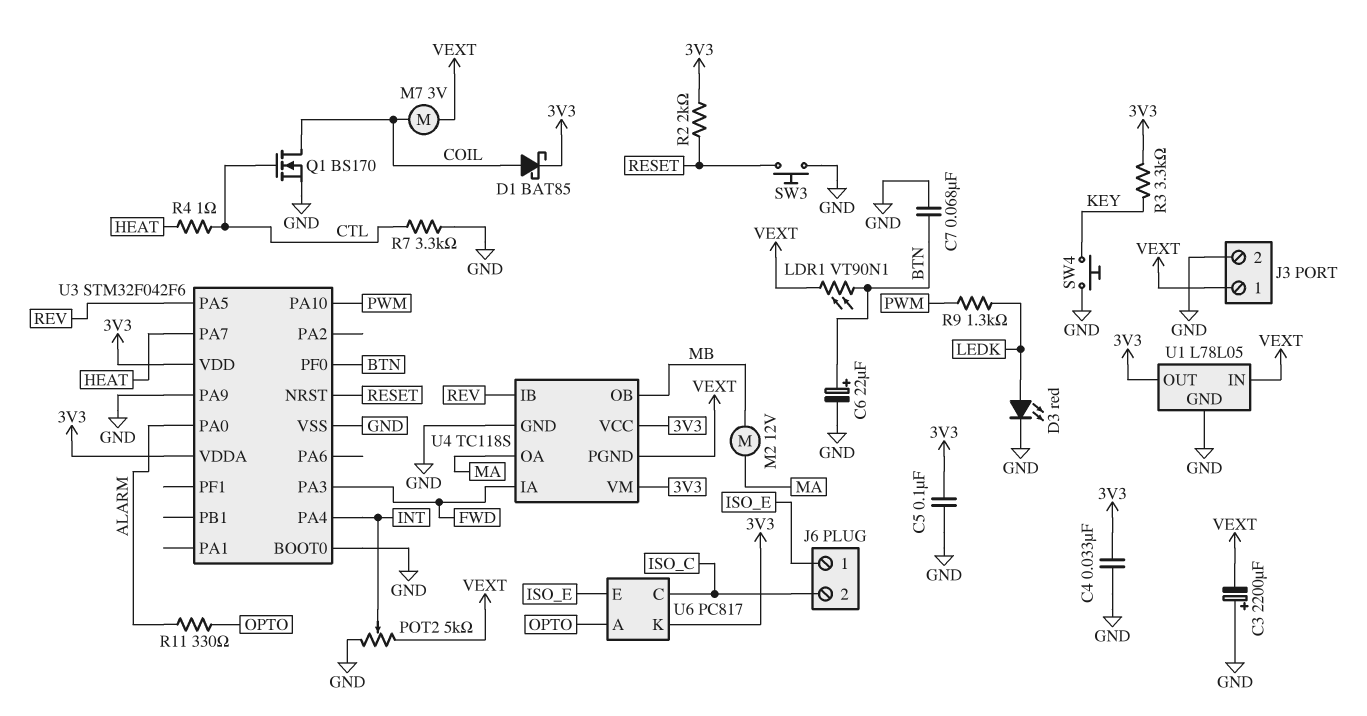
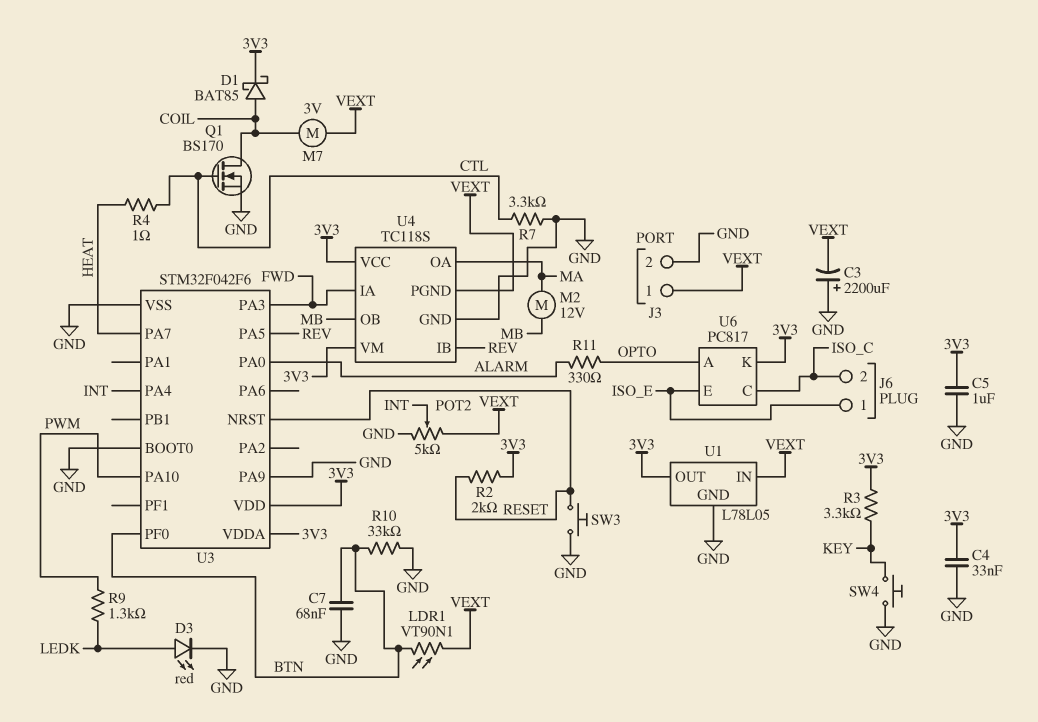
C5: 100nF (3V3, GND) -> 1uF (3V3, GND)
C6: 22uF (plus BTN, minus GND) -> none
R10: none -> 33k (BTN, GND)

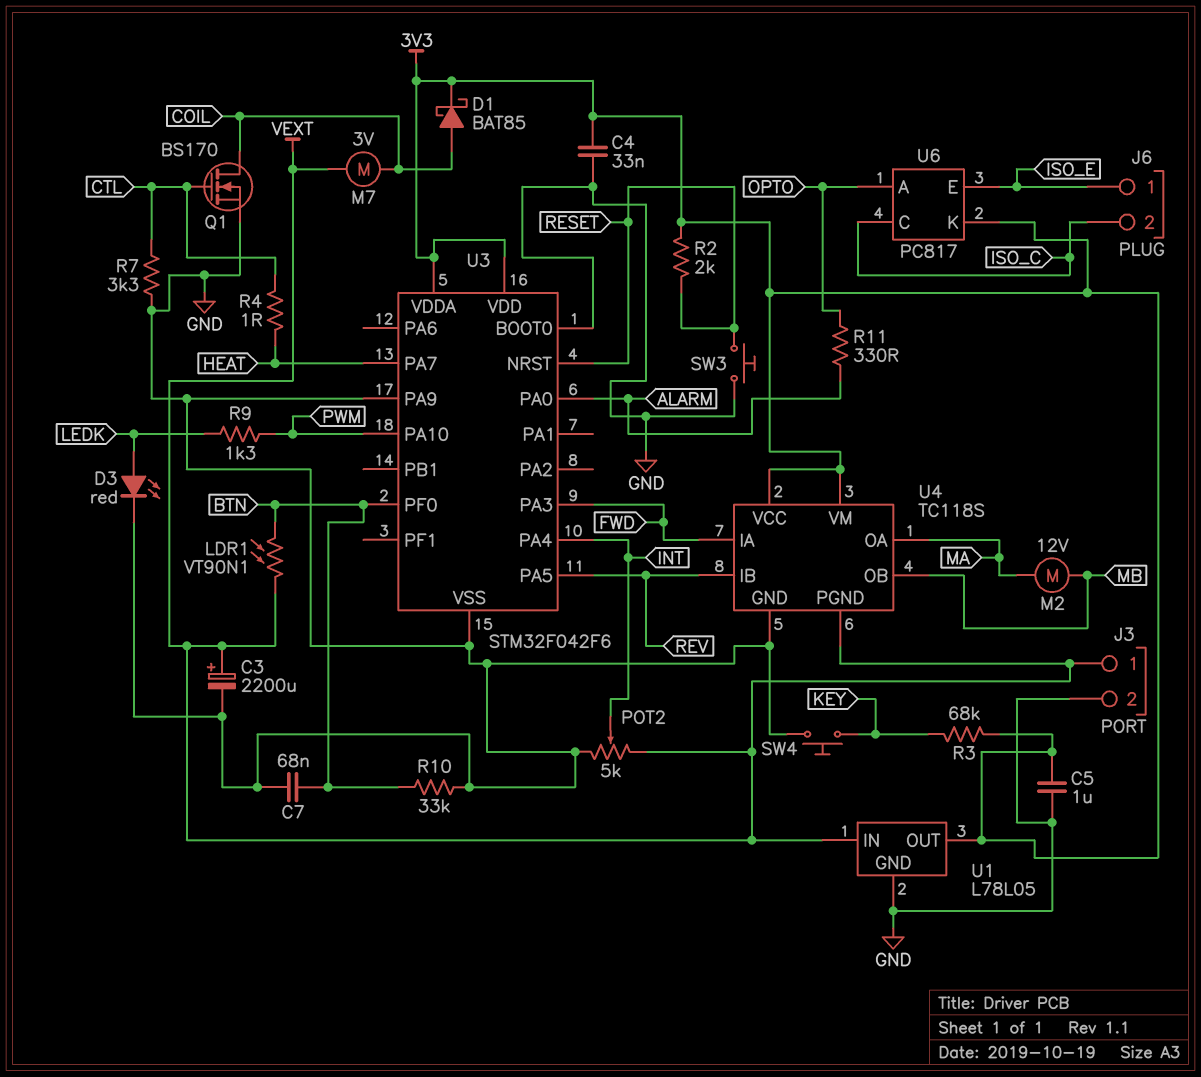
C3: 2200uF (plus GND, minus VEXT) -> 2200uF (plus VEXT, minus GND)
R3: 3.3k (3V3, KEY) -> 68k (3V3, KEY)

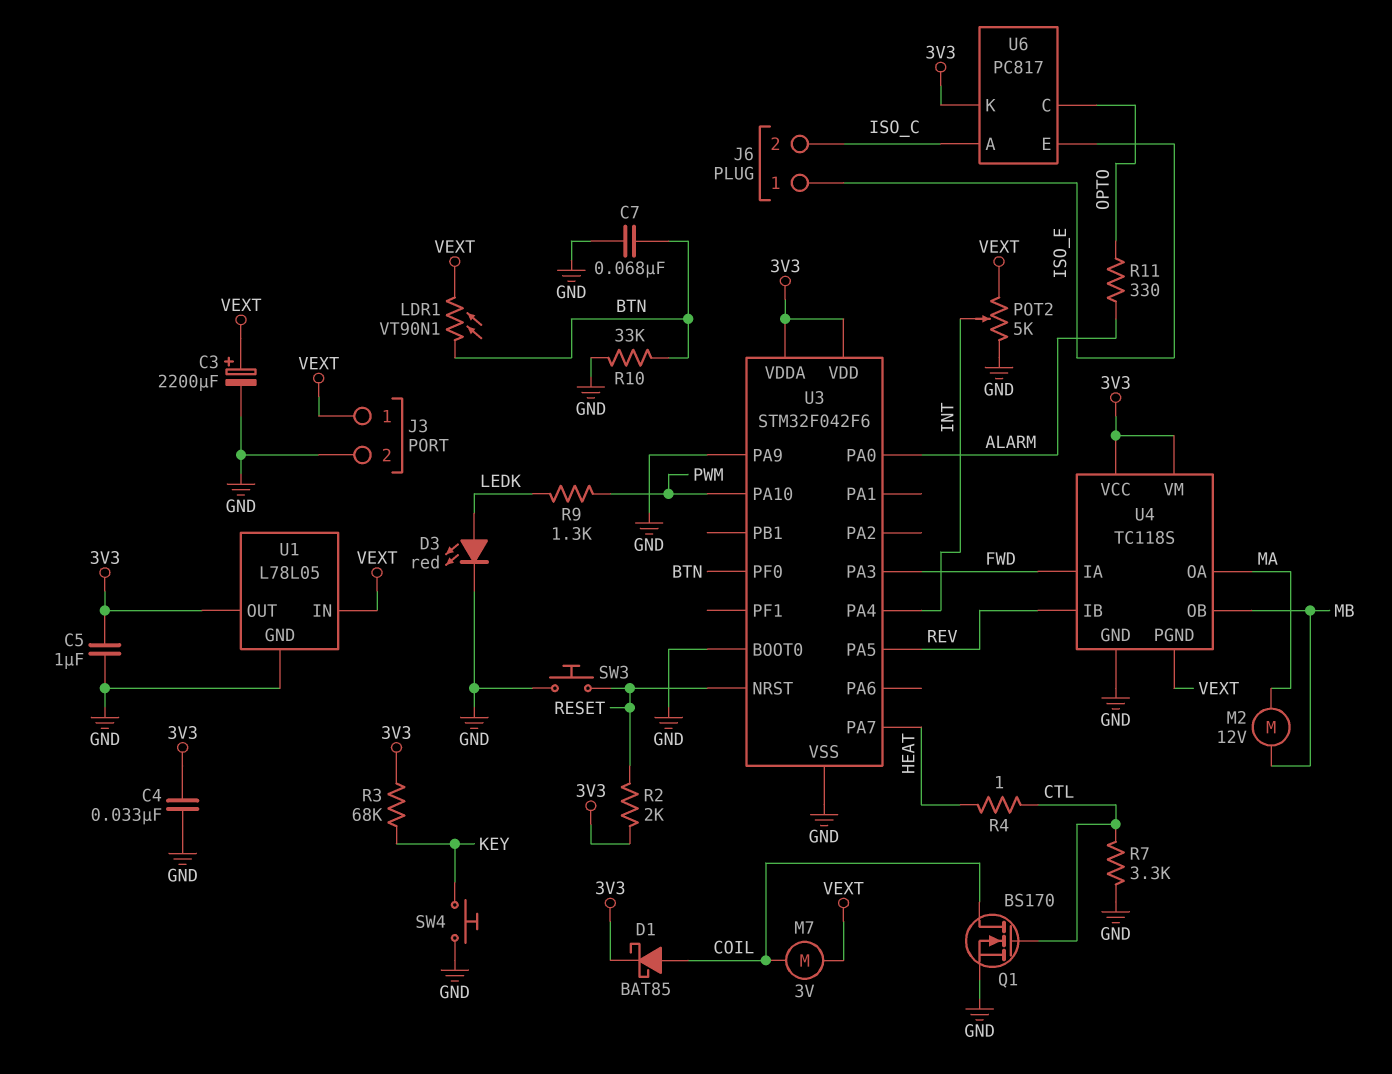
U6 pin A: OPTO -> ISO_C
U6 pin C: ISO_C -> OPTO

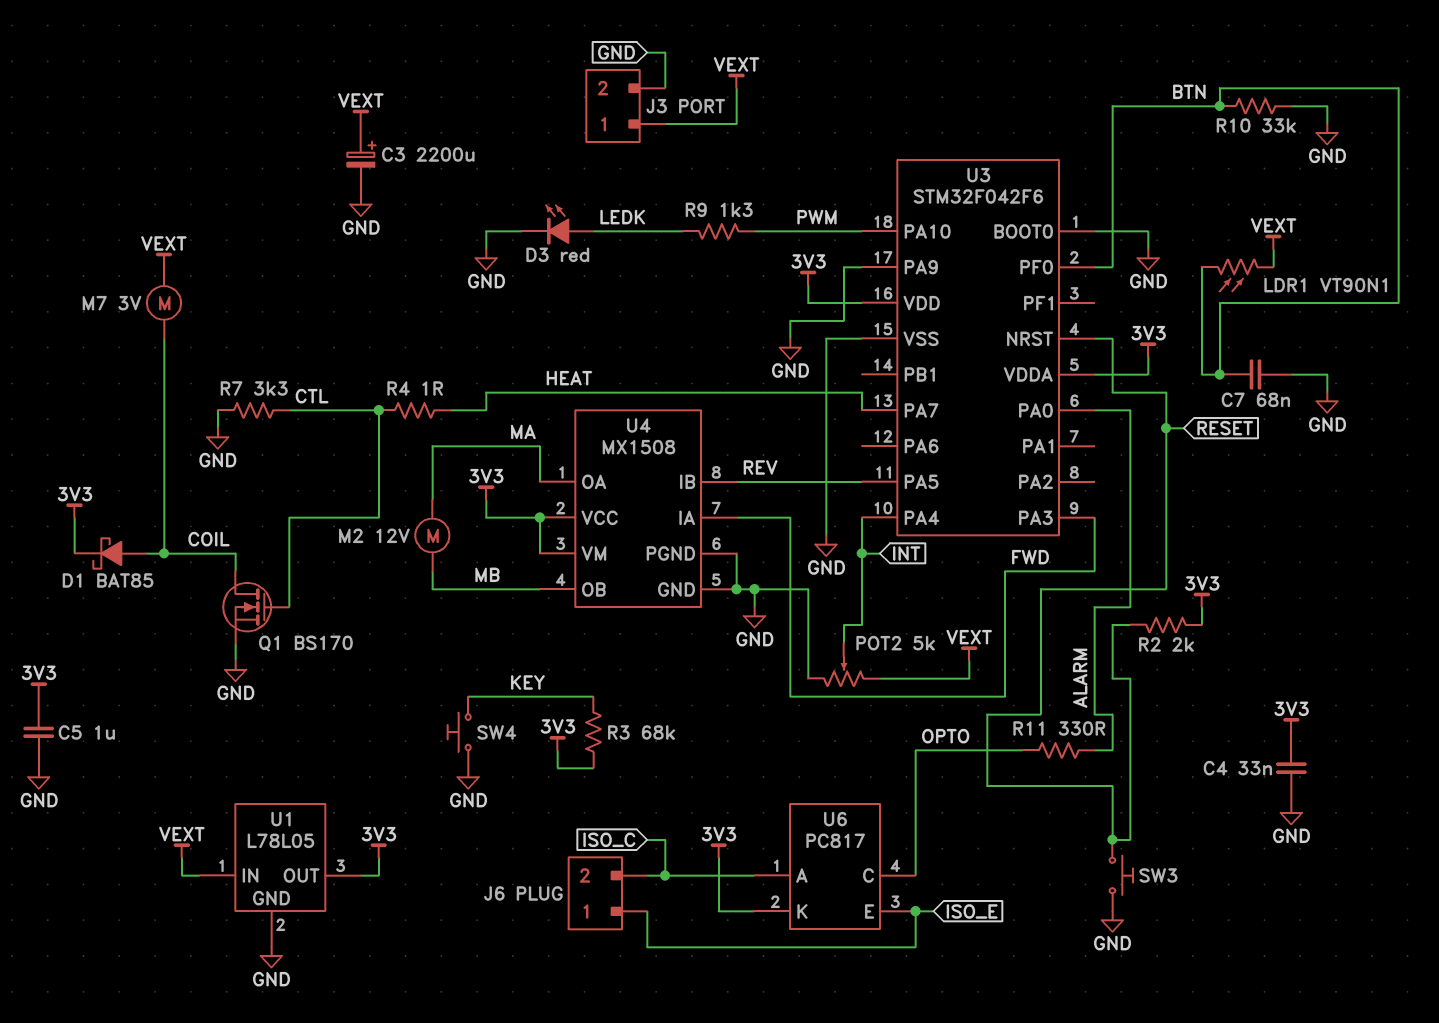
U4: TC118S -> MX1508
U4 pin PGND: VEXT -> GND

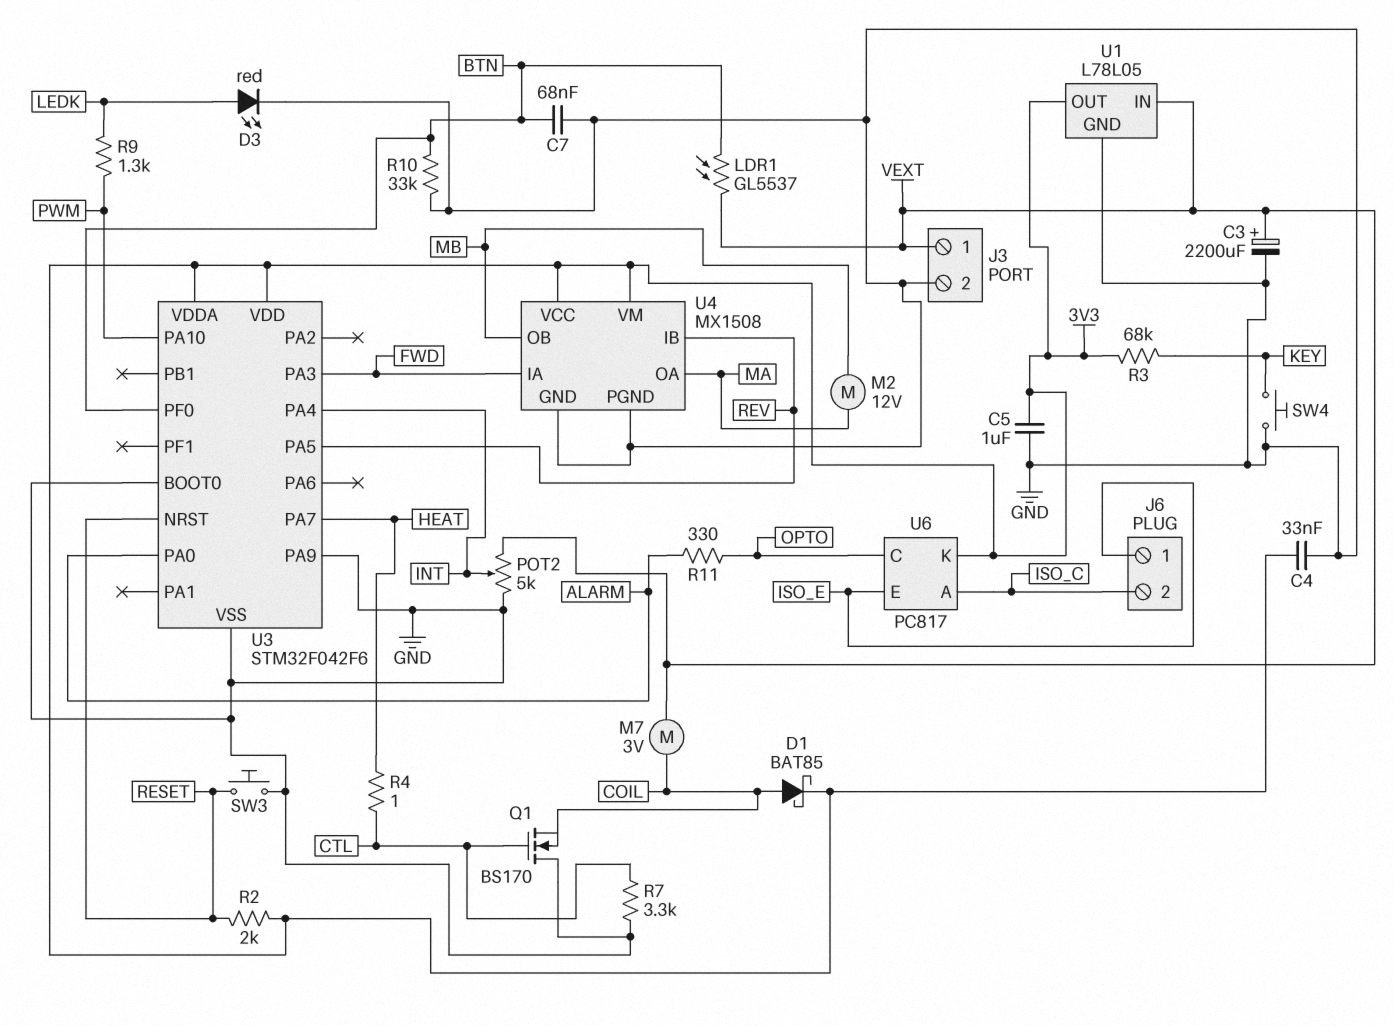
LDR1: VT90N1 (BTN, VEXT) -> GL5537 (BTN, VEXT)
Q1: NMOS BS170 (G CTL, D COIL, S GND) -> NMOS BS170 (G CTL, D GND, S COIL)

